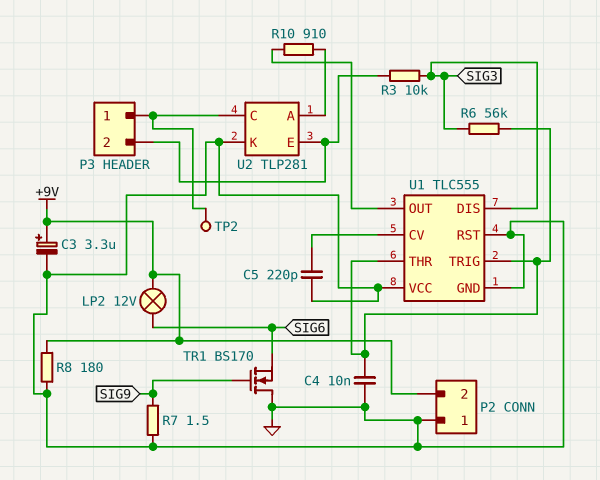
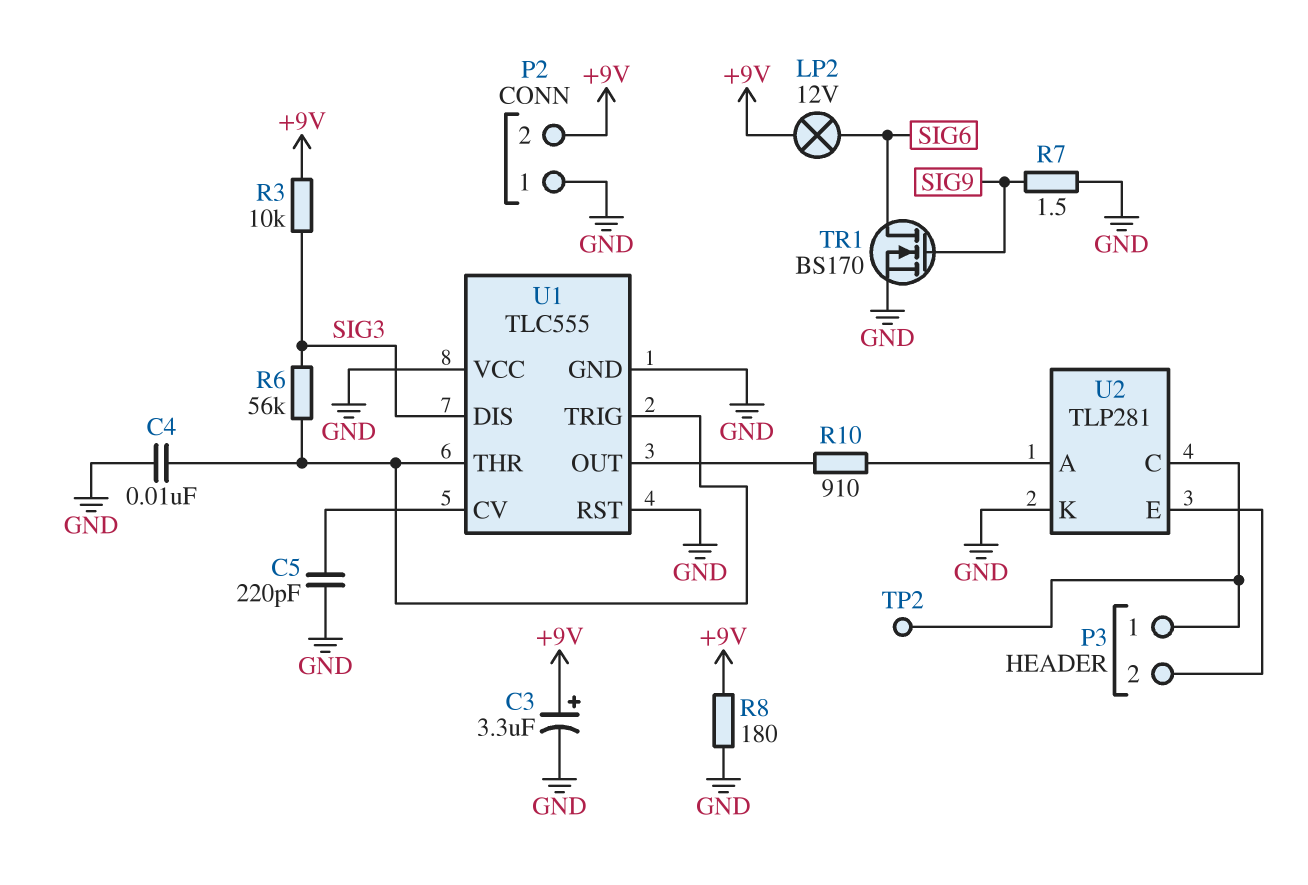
R3: 10k (P3/2, SIG3) -> 10k (+9V, SIG3)
TR1: NMOS BS170 (G SIG9, D GND, S SIG6) -> NMOS BS170 (G SIG9, D SIG6, S GND)

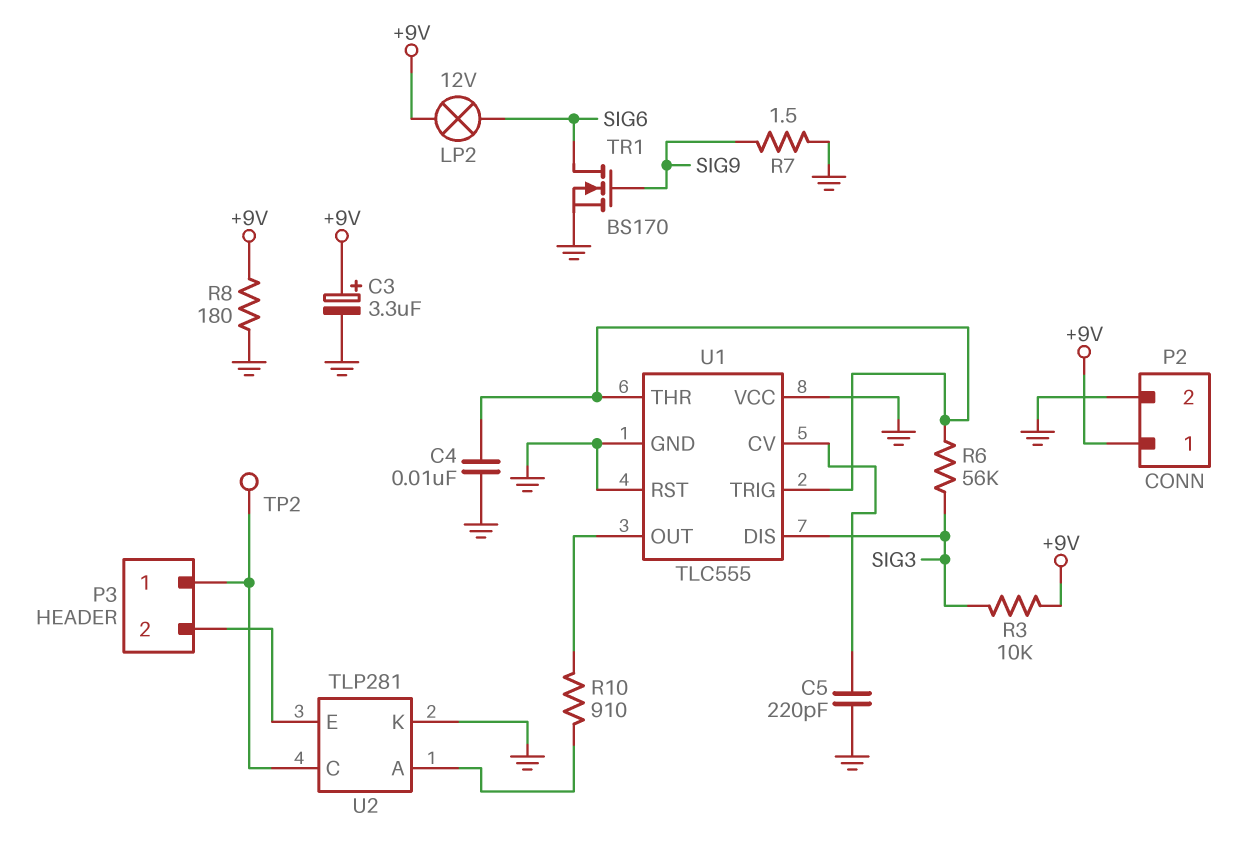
P2 pin 1: GND -> +9V
P2 pin 2: +9V -> GND

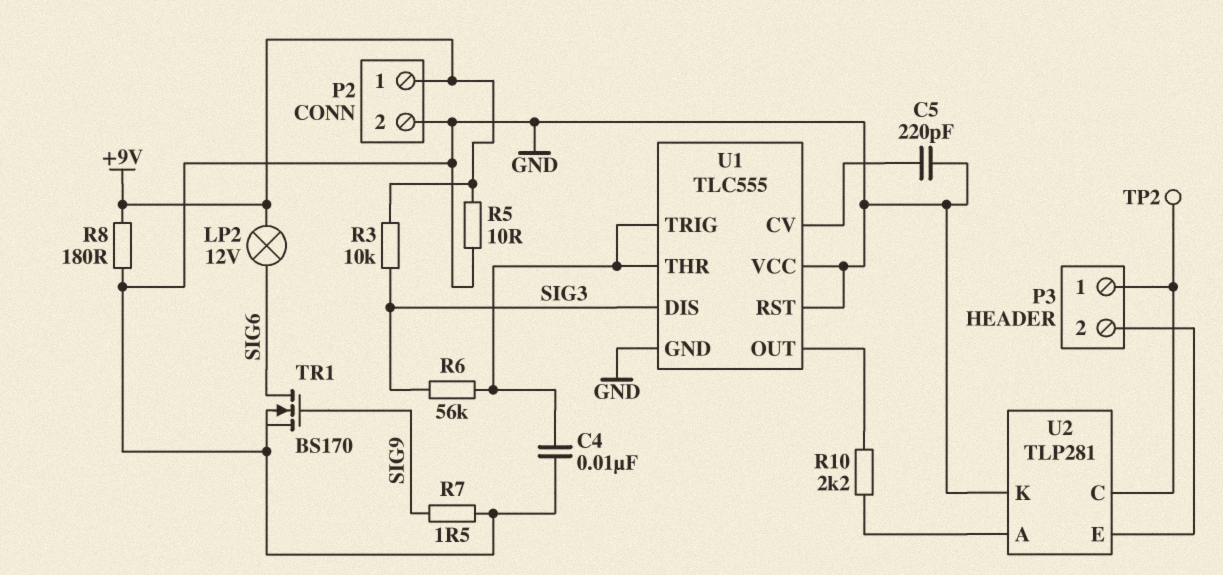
C3: 3.3uF (plus +9V, minus GND) -> none
R5: none -> 10 (+9V, GND)
R10: 910 (U1/OUT, U2/A) -> 2.2k (U1/OUT, U2/A)

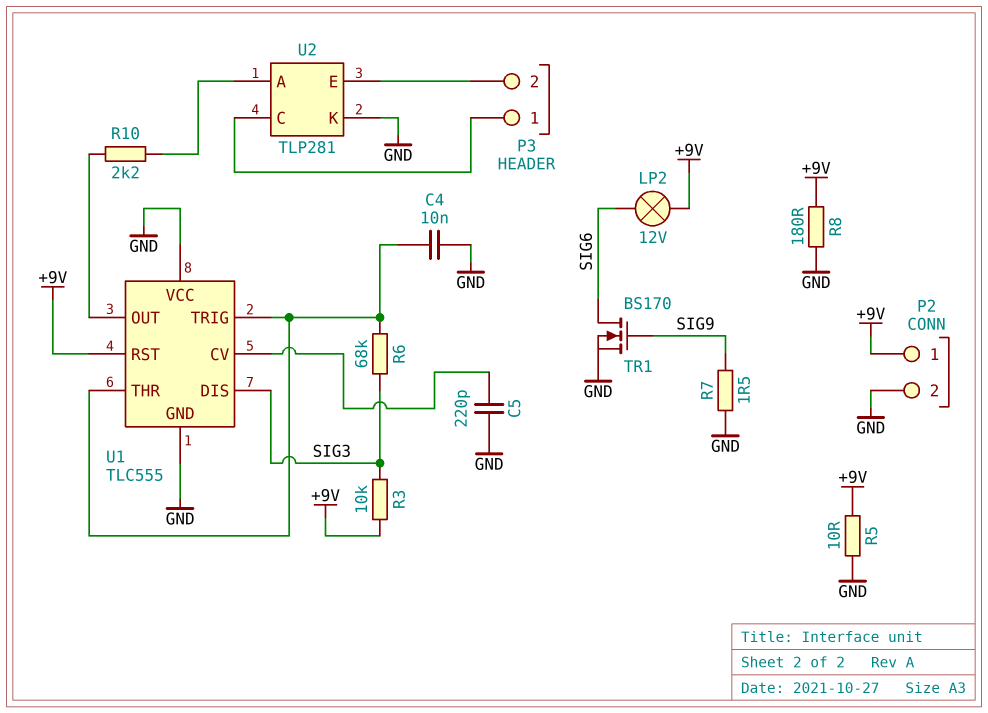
R6: 56k (SIG3, U1/THR) -> 68k (SIG3, U1/THR)
TP2: test point (P3/1) -> none
U1 pin RST: GND -> +9V

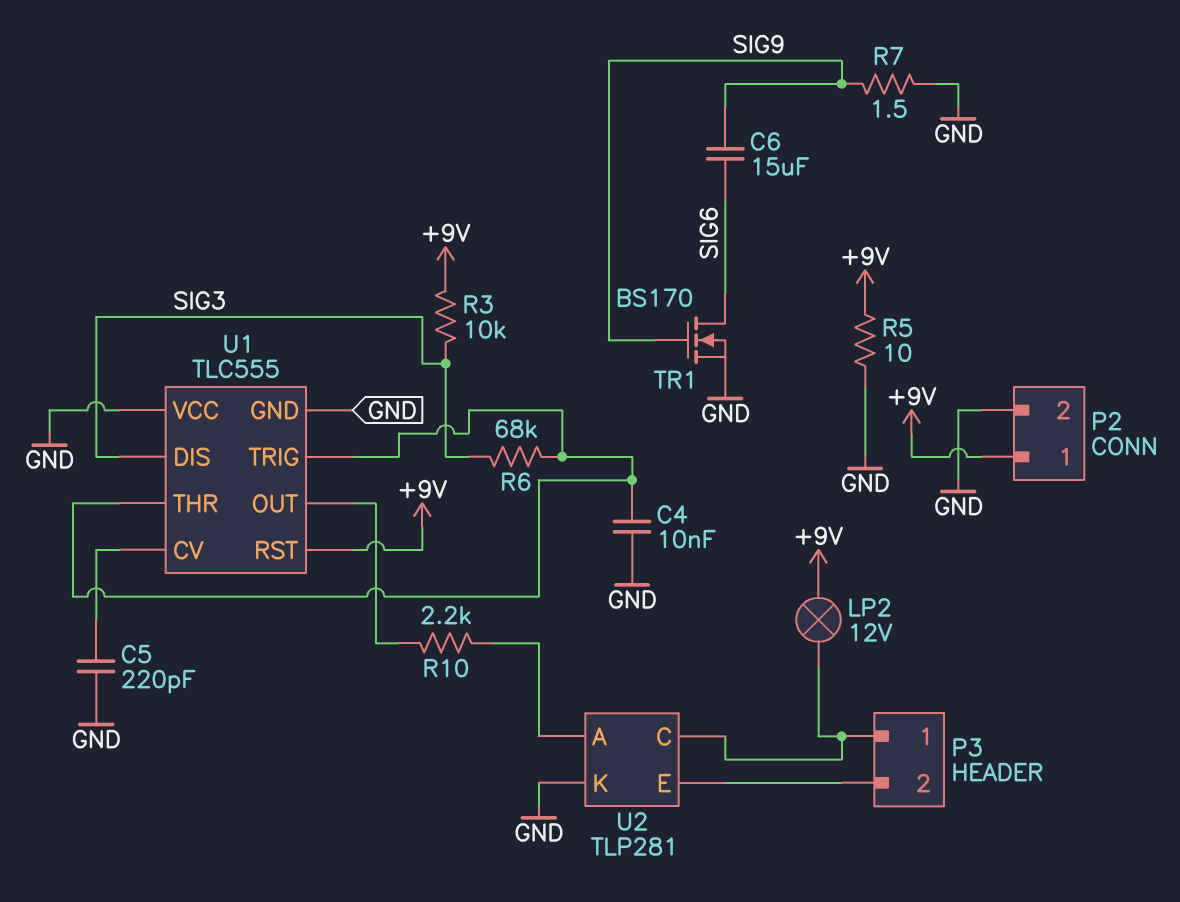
C6: none -> 15uF (SIG6, SIG9)
LP2: lamp 12V (+9V, SIG6) -> lamp 12V (+9V, P3/1)
R8: 180 (+9V, GND) -> none

